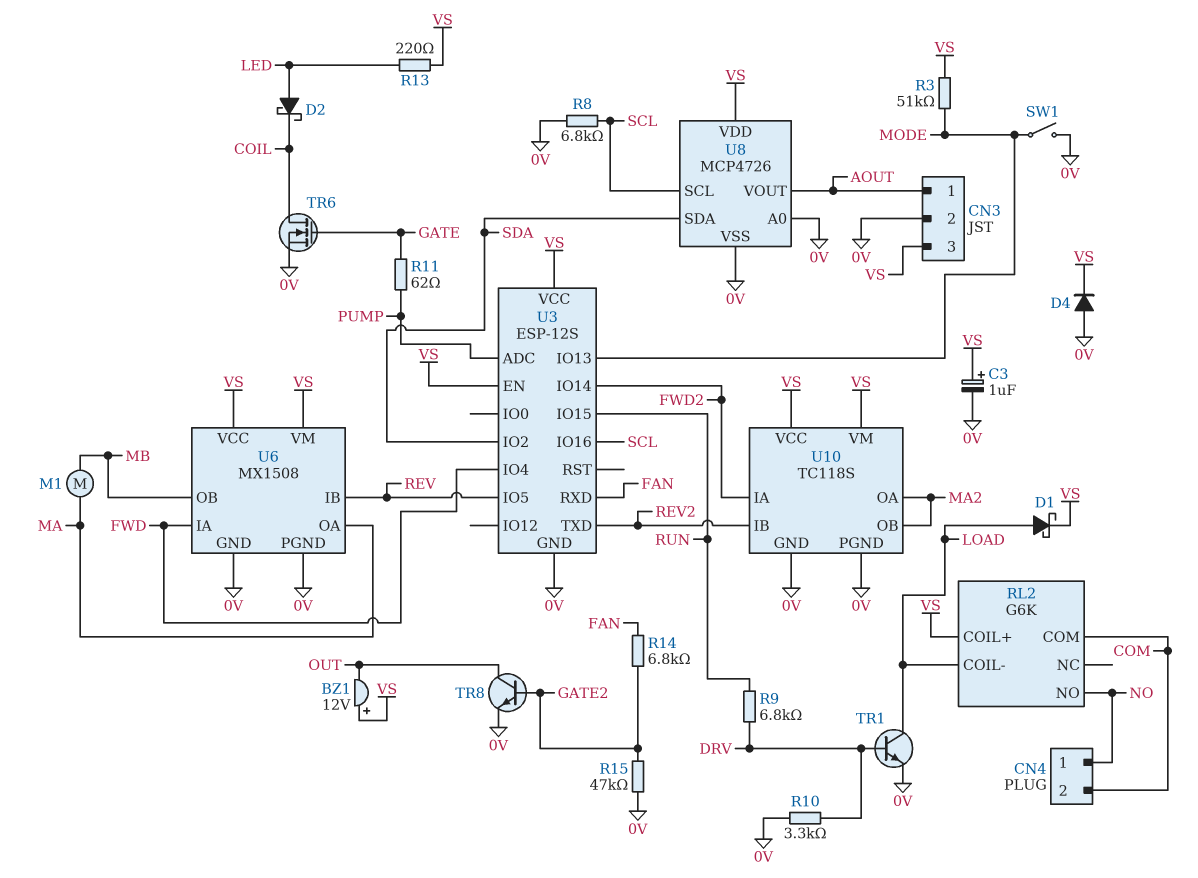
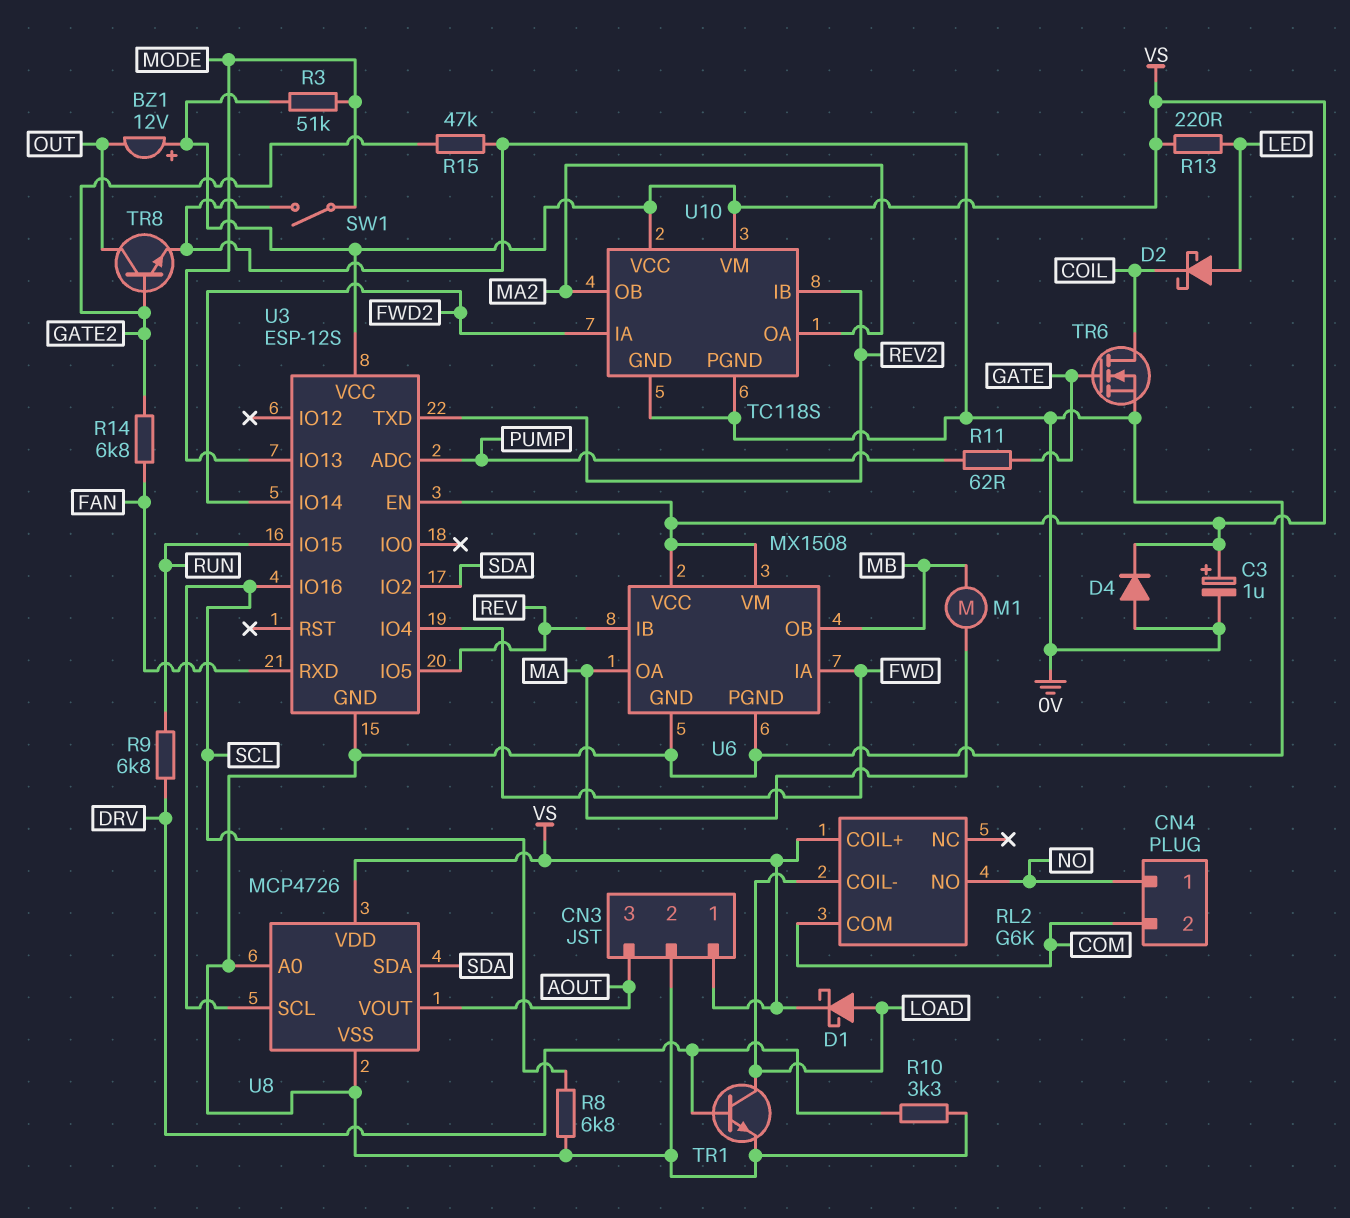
CN3 pin 1: AOUT -> VS
CN3 pin 3: VS -> AOUT

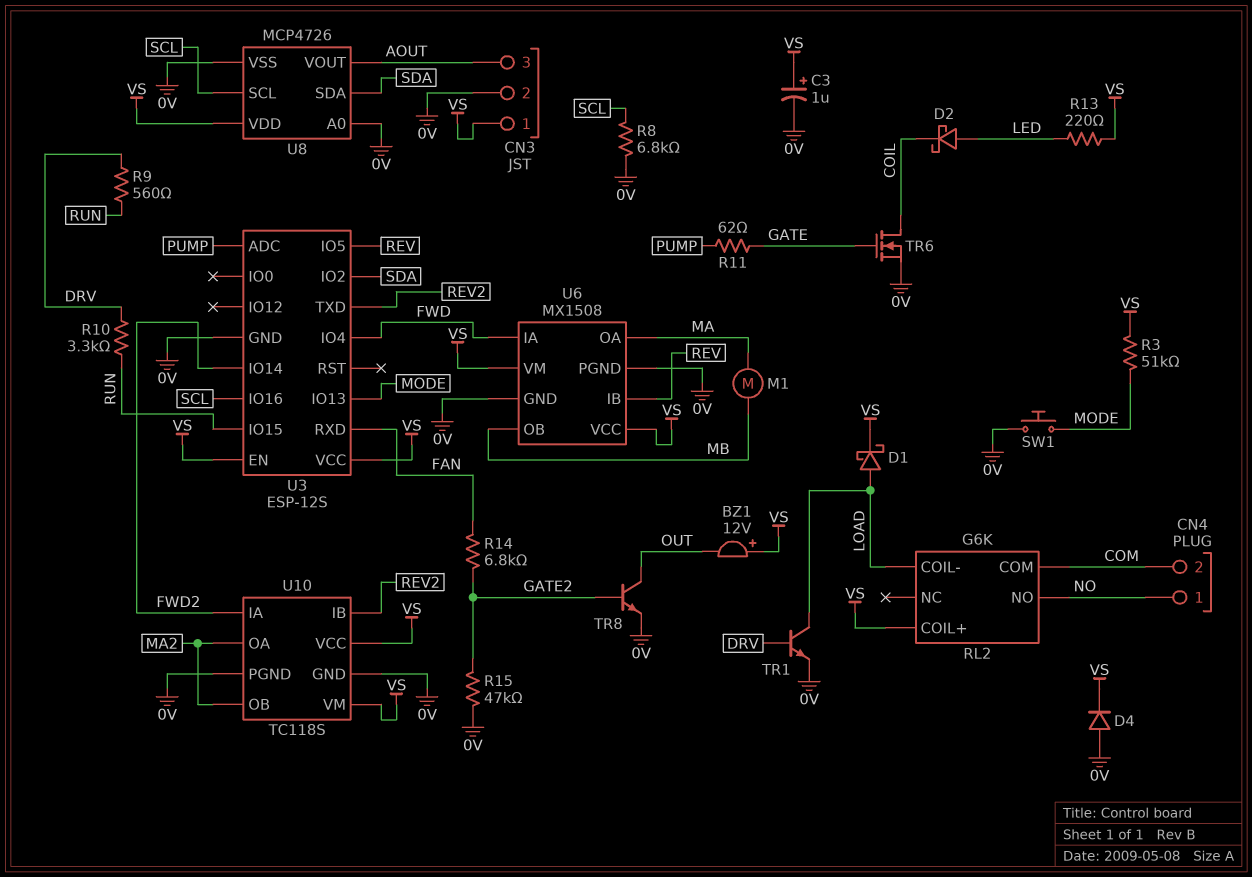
R9: 6.8k (DRV, RUN) -> 560 (DRV, RUN)
R10: 3.3k (0V, DRV) -> 3.3k (DRV, RUN)
SW1: switch (0V, MODE) -> button (0V, MODE)

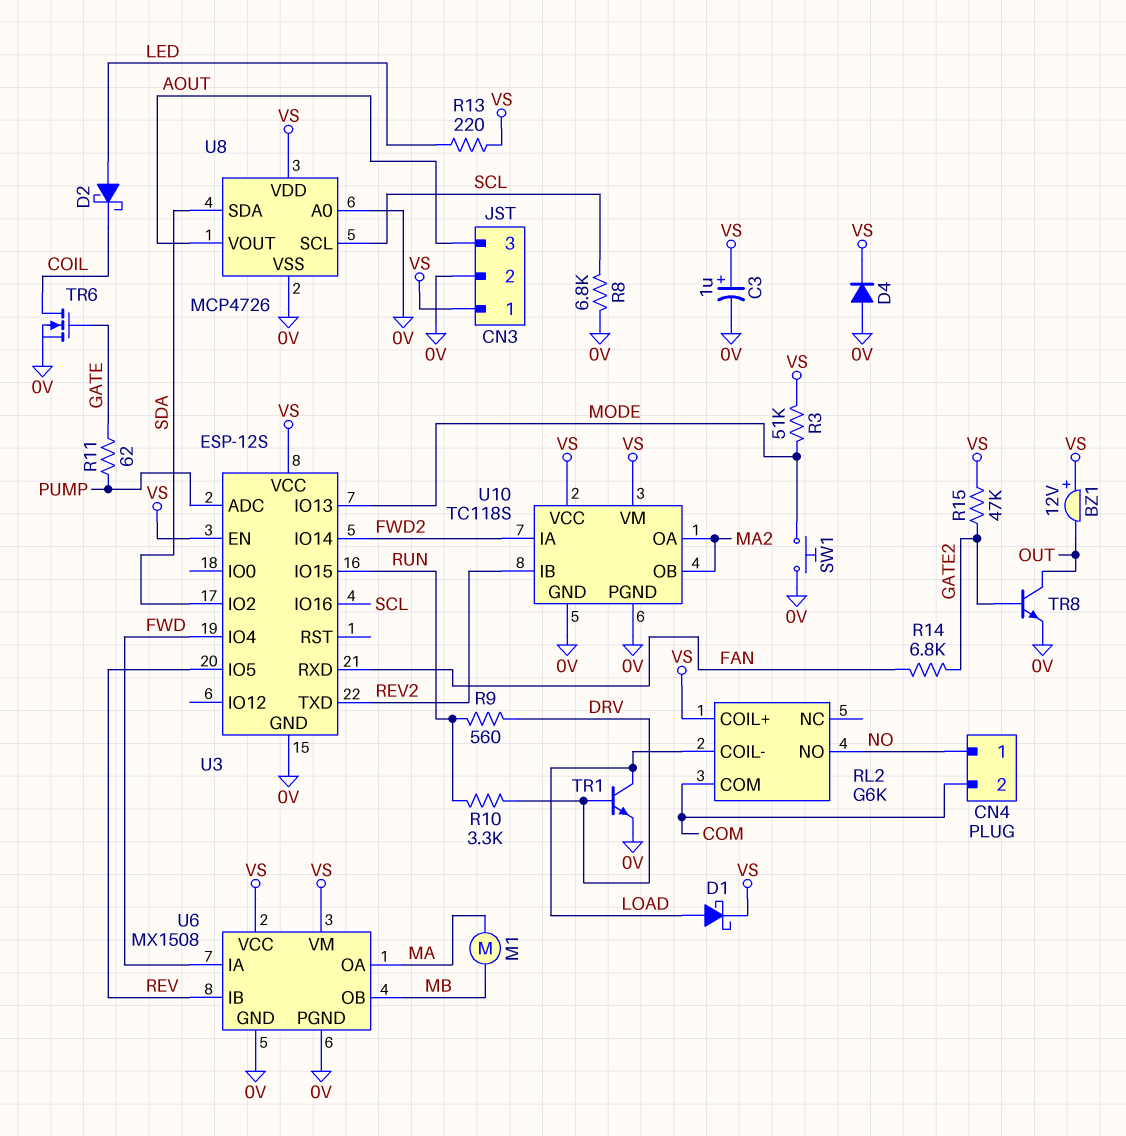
R15: 47k (0V, GATE2) -> 47k (GATE2, VS)

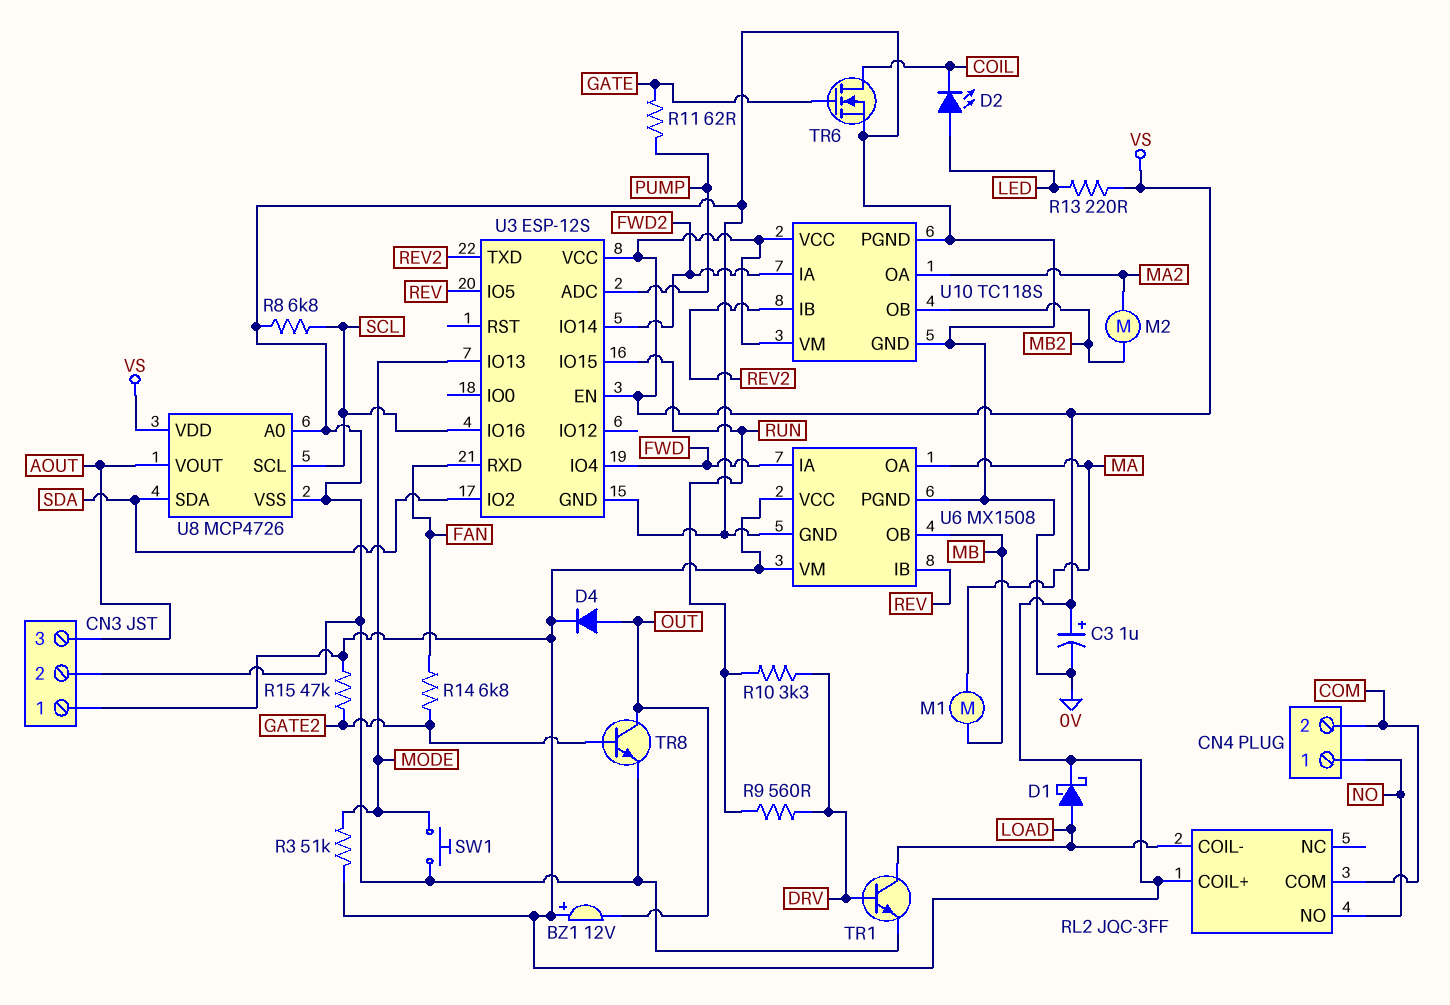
D2: schottky (A LED, K COIL) -> LED (A LED, K COIL)
D4: diode (A 0V, K VS) -> diode (A OUT, K VS)
M2: none -> motor (MA2, MB2)
RL2: G6K -> JQC-3FF
U10 pin OB: MA2 -> MB2

